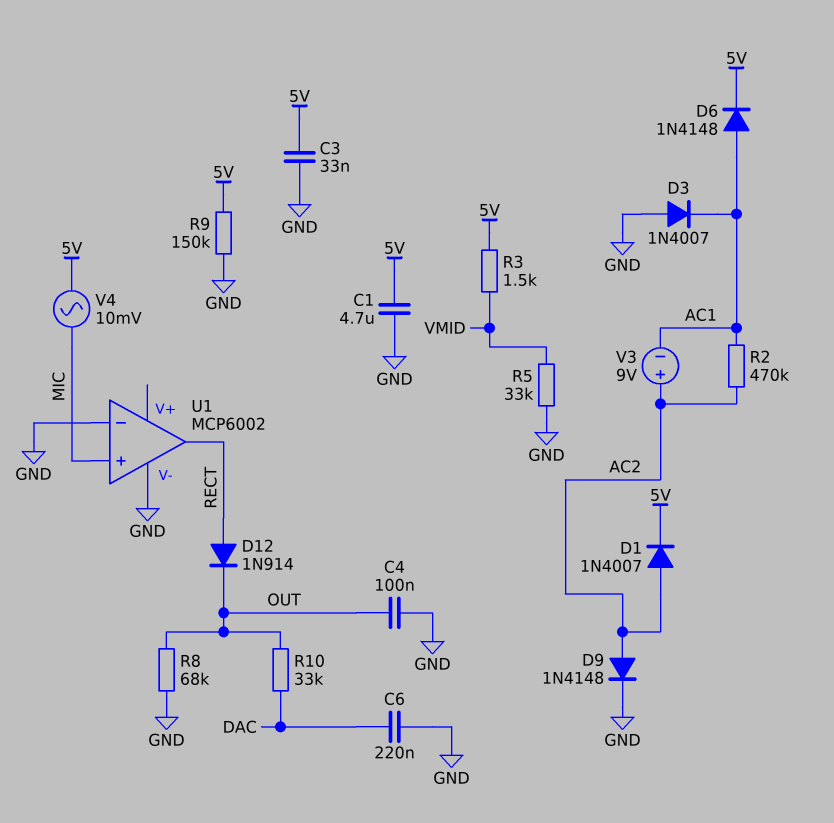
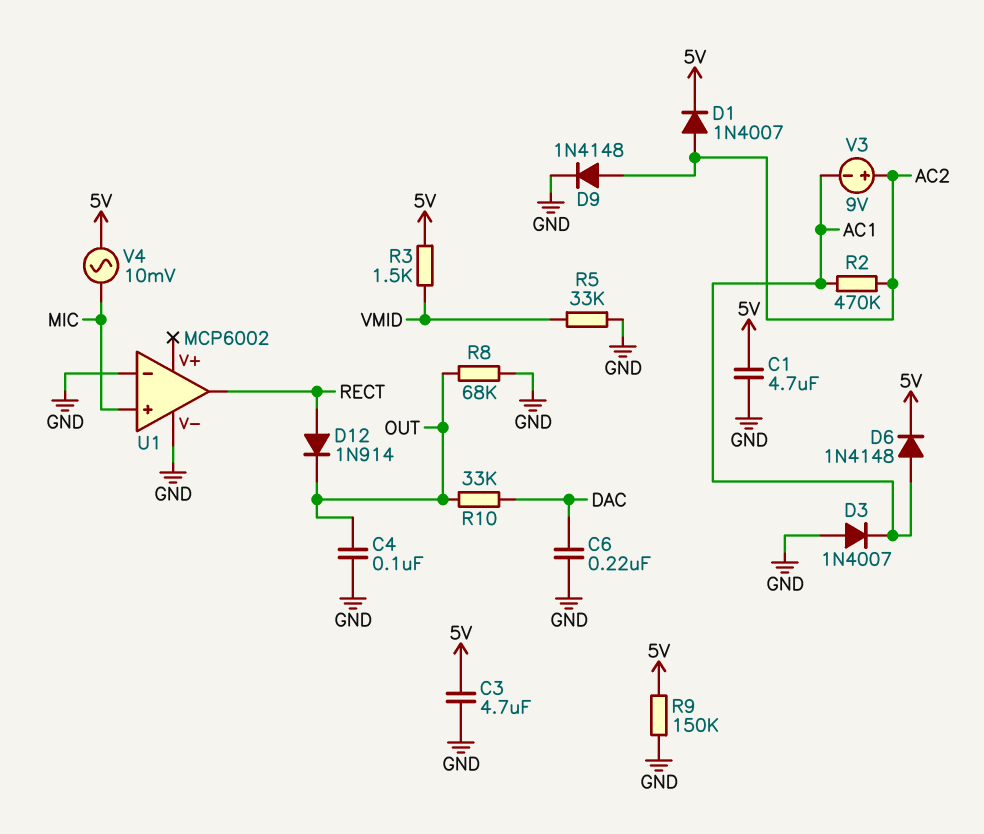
C3: 33nF (5V, GND) -> 4.7uF (5V, GND)

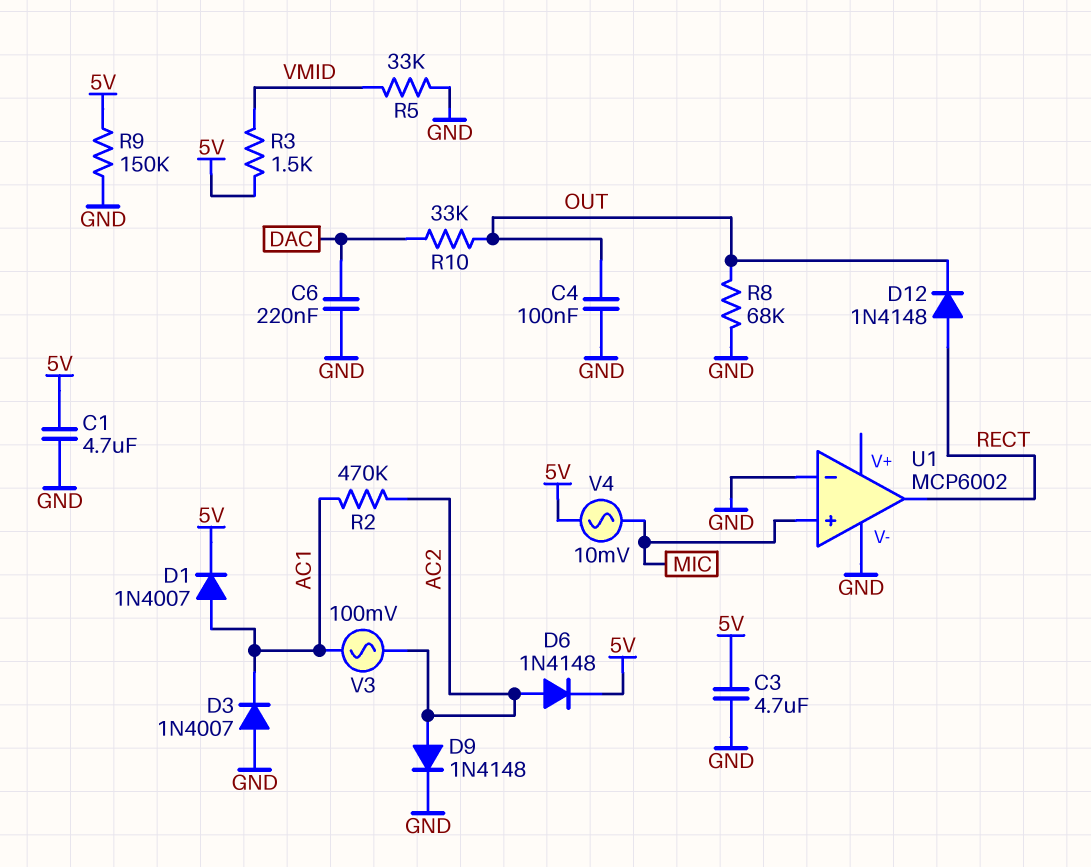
D1: diode 1N4007 (A AC2, K 5V) -> diode 1N4007 (A AC1, K 5V)
D6: diode 1N4148 (A AC1, K 5V) -> diode 1N4148 (A AC2, K 5V)
D12: diode 1N914 (A RECT, K OUT) -> diode 1N4148 (A RECT, K OUT)
V3: 9V (plus AC2, minus AC1) -> AC 100mV (AC1, AC2)

